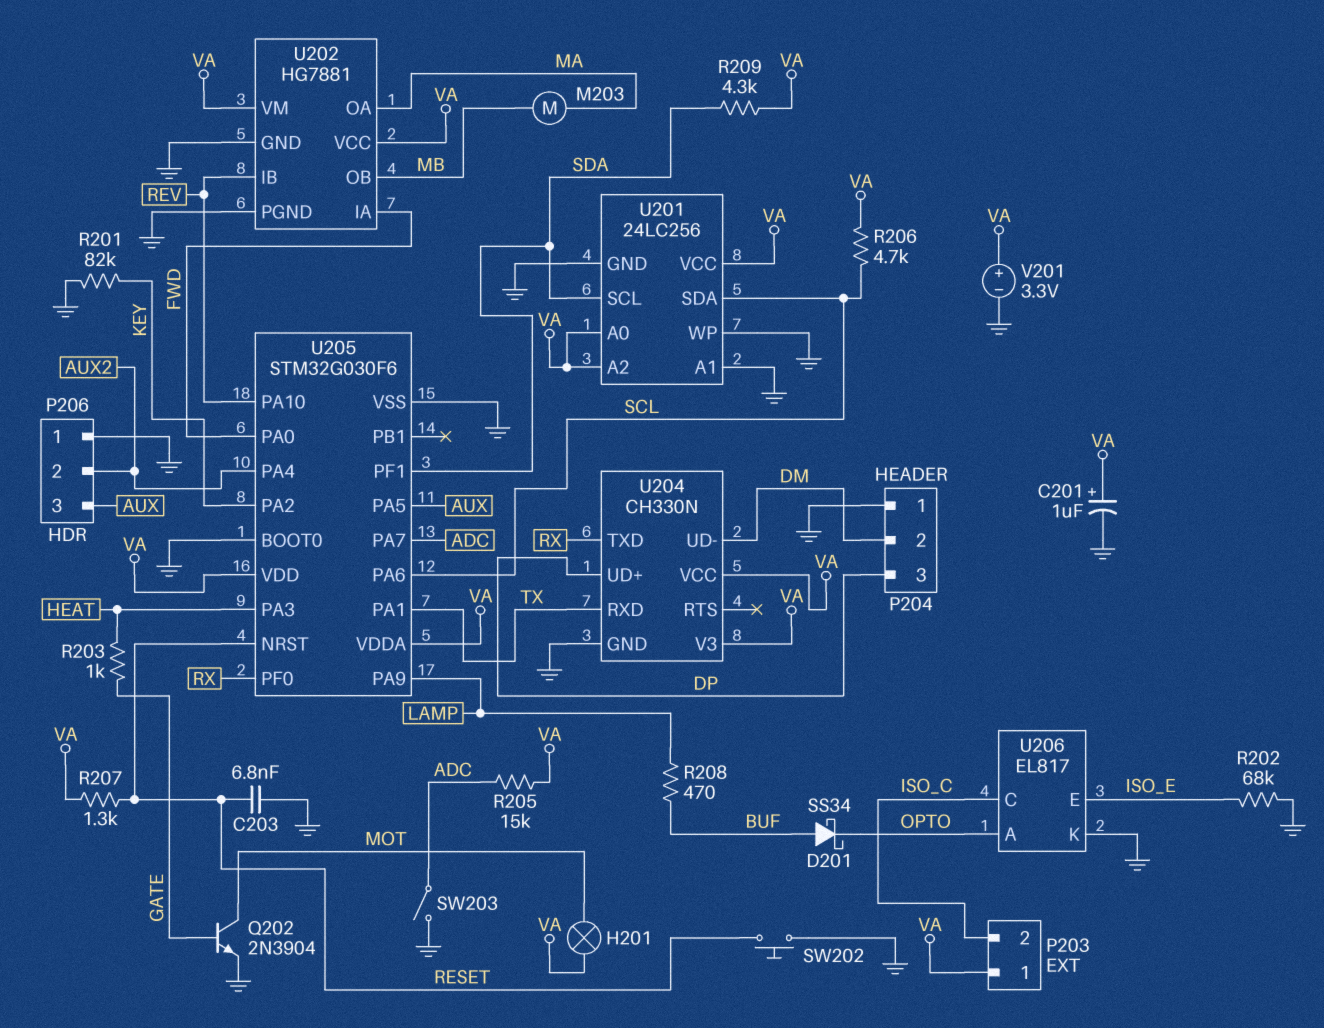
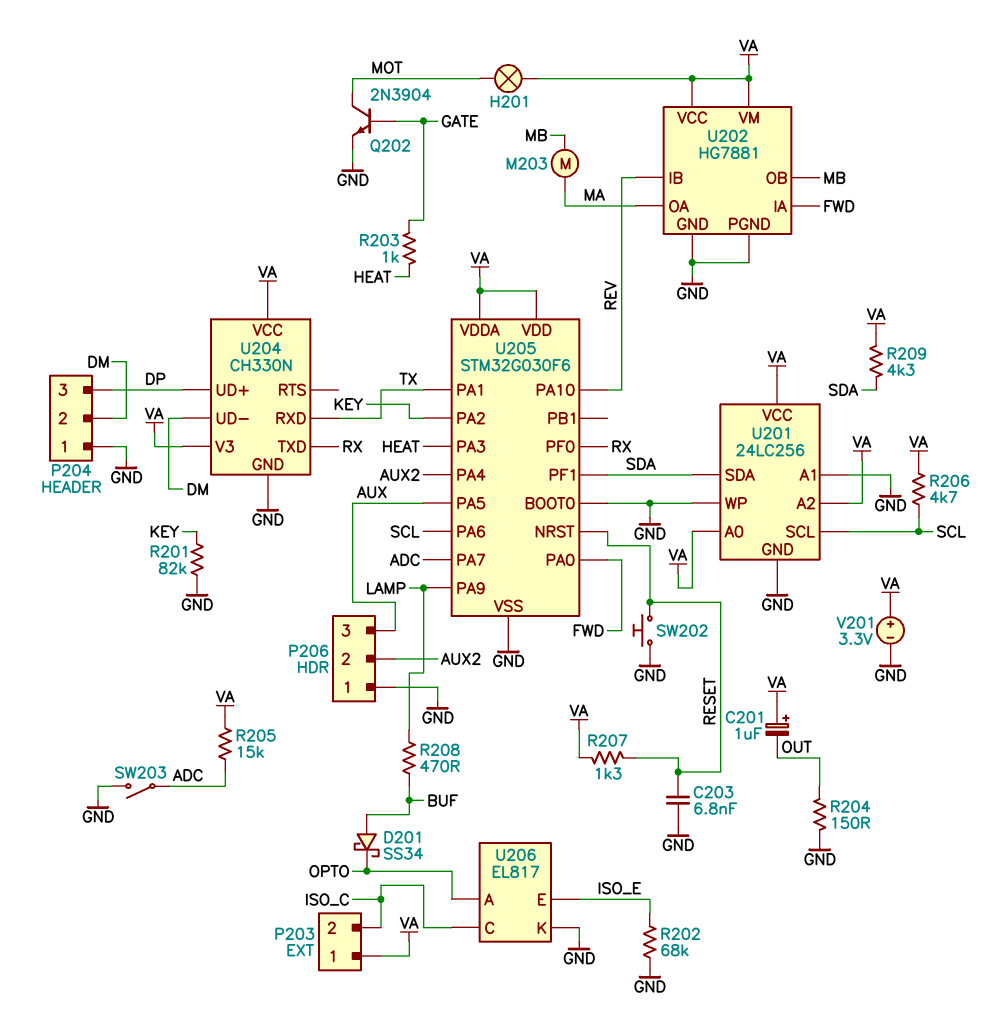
C201: 1uF (plus VA, minus GND) -> 1uF (plus VA, minus OUT)
R204: none -> 150 (GND, OUT)
U201 pin SCL: SDA -> SCL
U201 pin SDA: SCL -> SDA

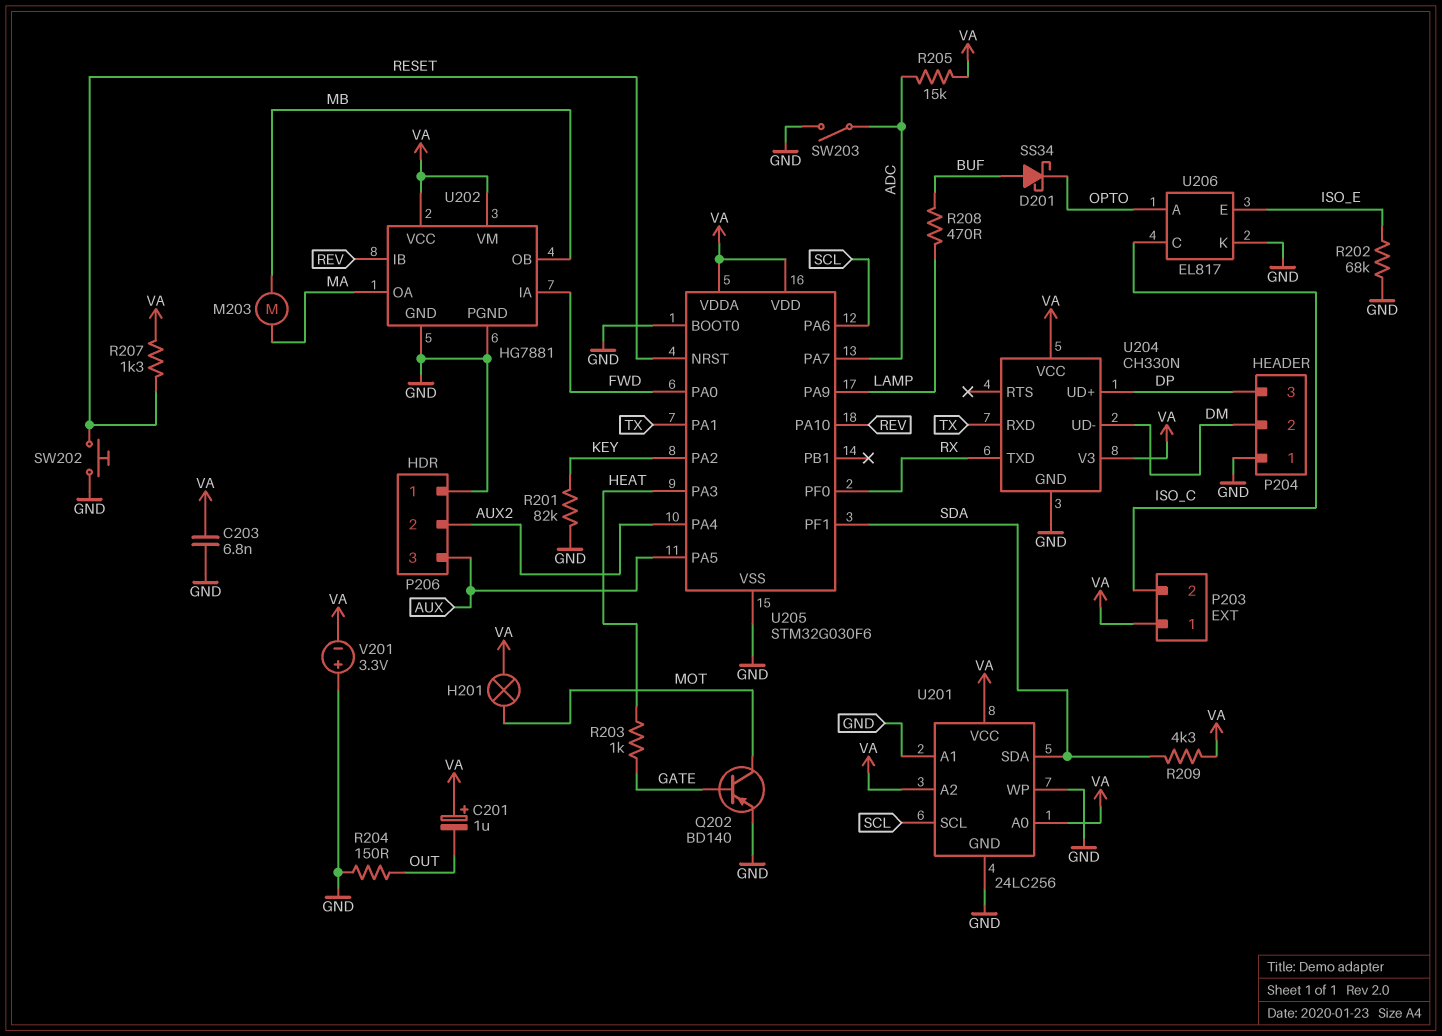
C203: 6.8nF (GND, RESET) -> 6.8nF (GND, VA)
Q202: NPN 2N3904 (B GATE, C MOT, E GND) -> PNP BD140 (B GATE, C MOT, E GND)
R206: 4.7k (SCL, VA) -> none
V201: 3.3V (plus VA, minus GND) -> 3.3V (plus GND, minus VA)

